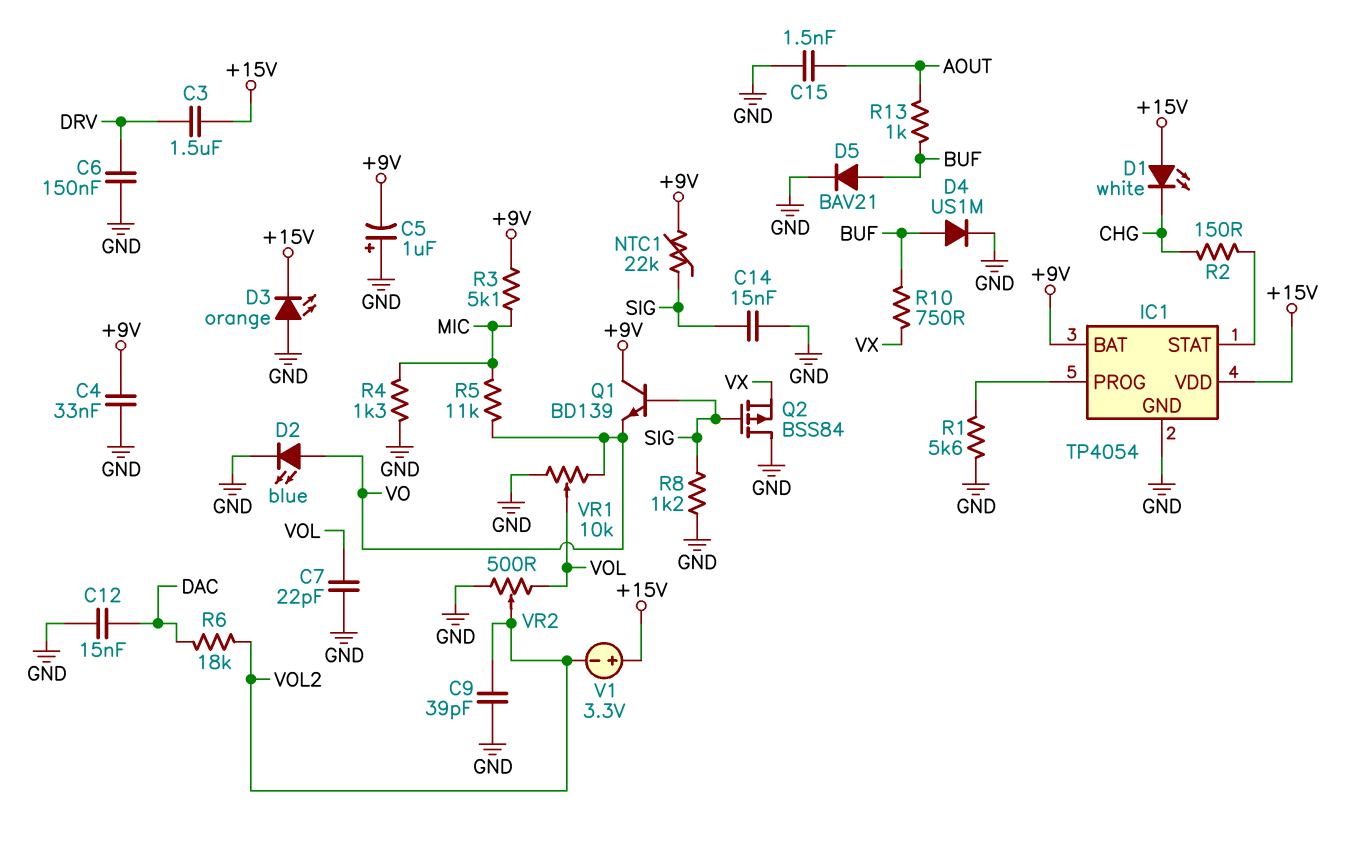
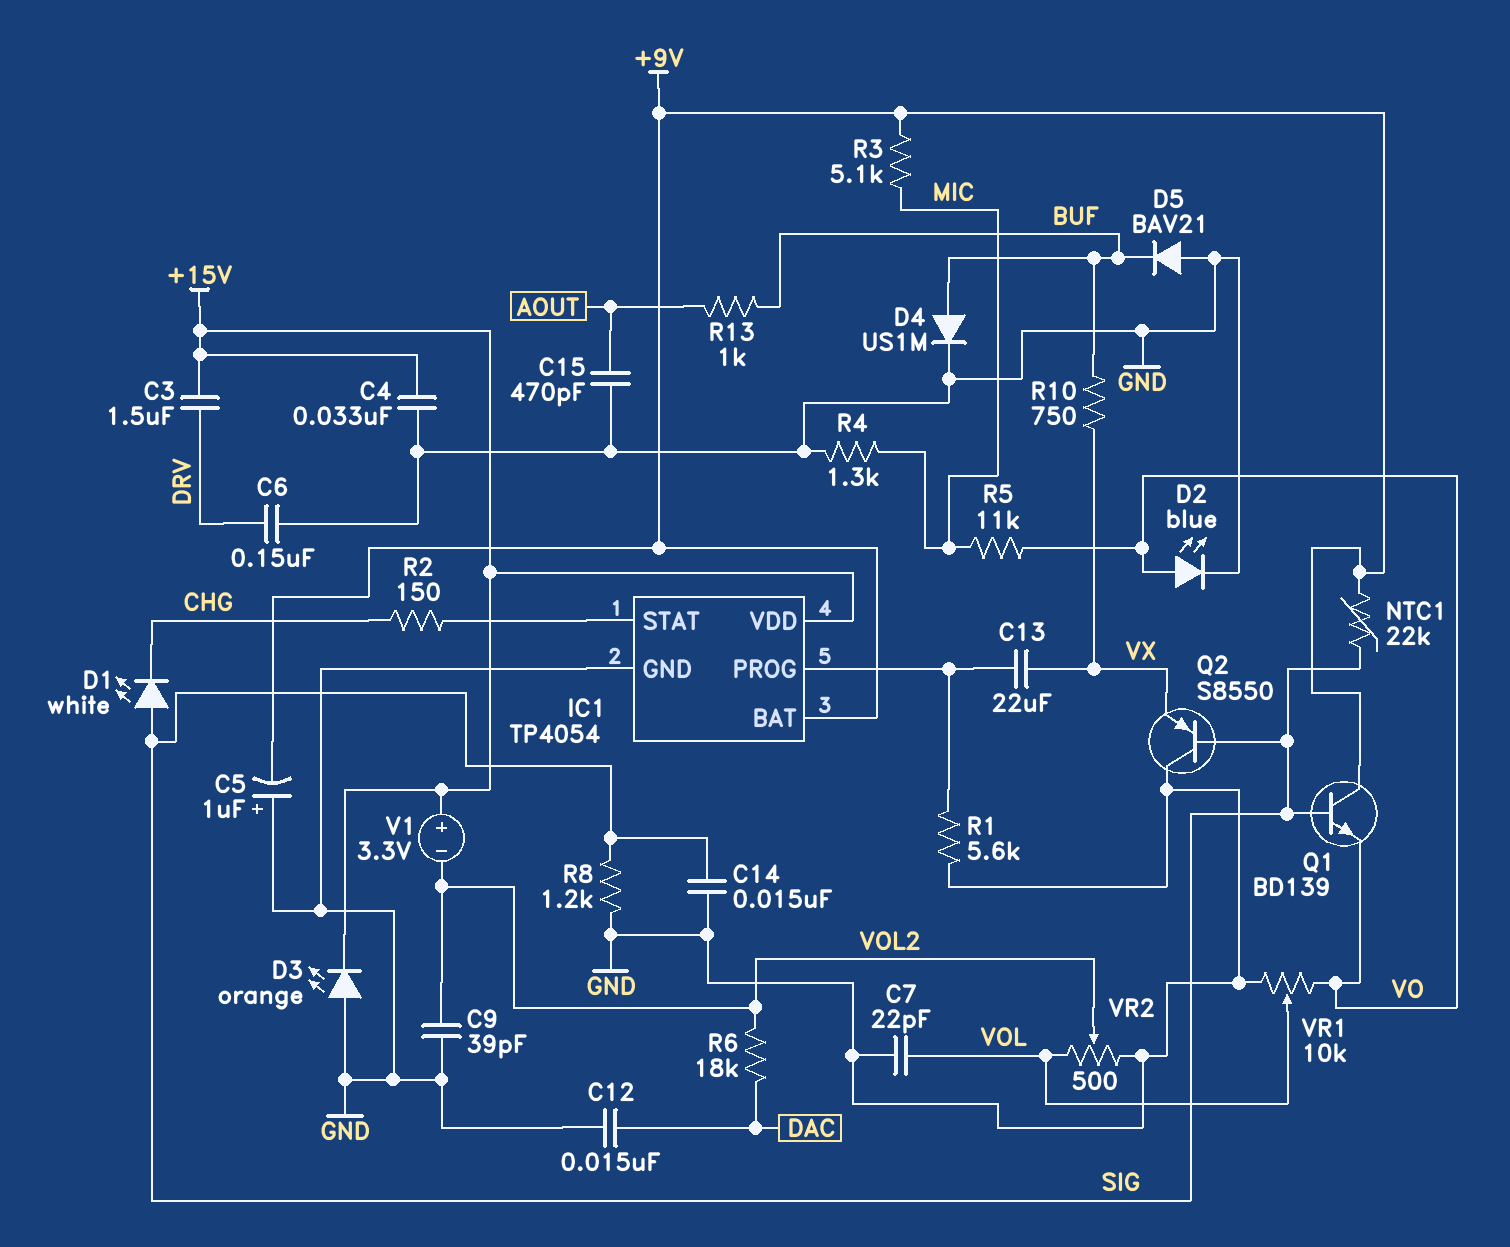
C4: 33nF (+9V, GND) -> 33nF (+15V, GND)
C13: none -> 22uF (IC1/PROG, VX)
C15: 1.5nF (AOUT, GND) -> 470pF (AOUT, GND)
D1: LED white (A +15V, K CHG) -> LED white (A SIG, K CHG)
D5: diode BAV21 (A BUF, K GND) -> diode BAV21 (A GND, K BUF)
Q2: PMOS BSS84 (G SIG, D GND, S VX) -> PNP S8550 (B SIG, C GND, E VX)

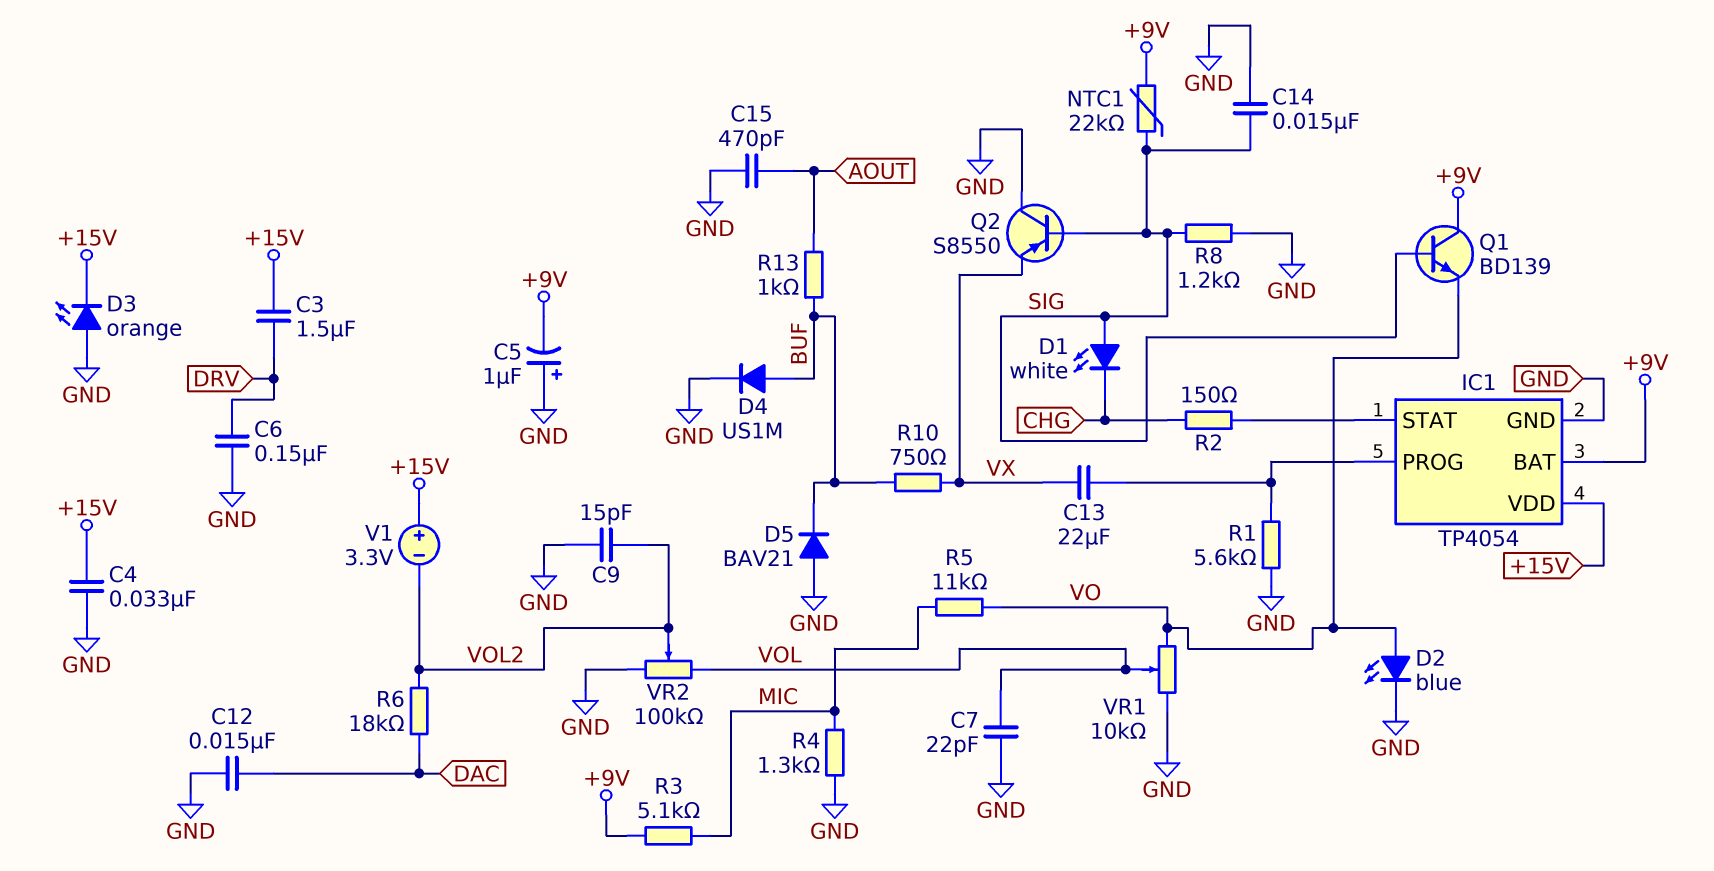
C9: 39pF (GND, VOL2) -> 15pF (GND, VOL2)
VR2: 500 (GND, VOL, wiper VOL2) -> 100k (GND, VOL, wiper VOL2)

